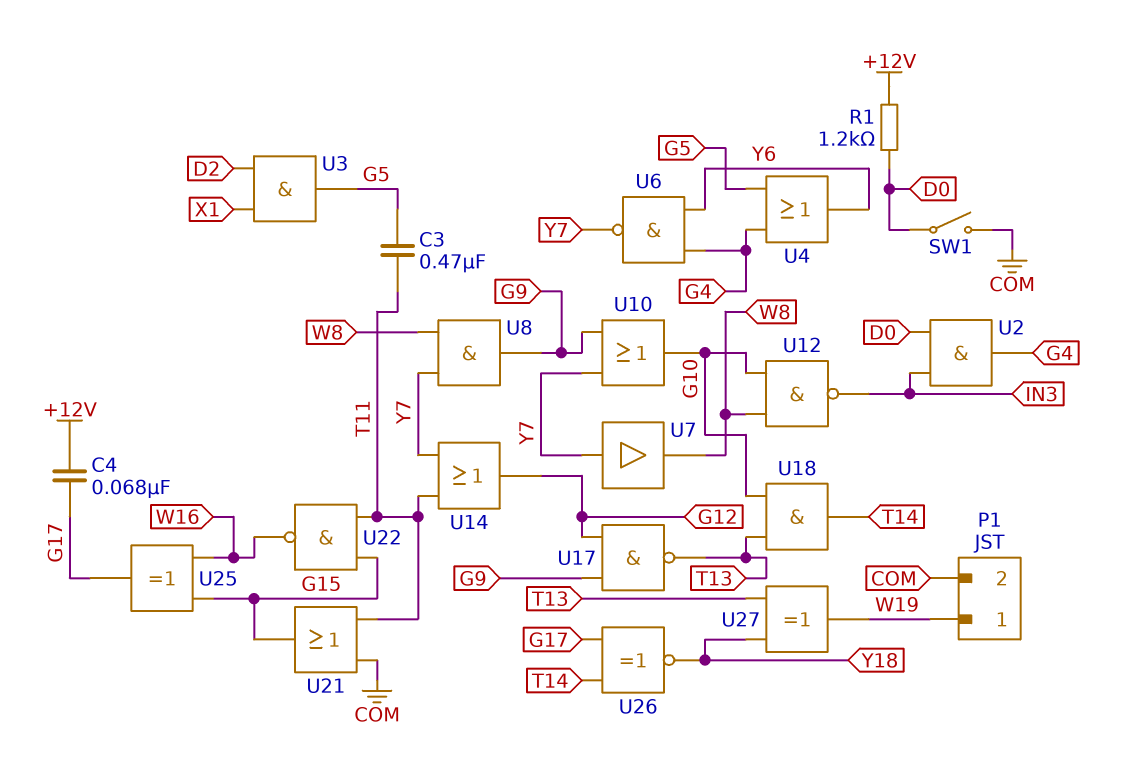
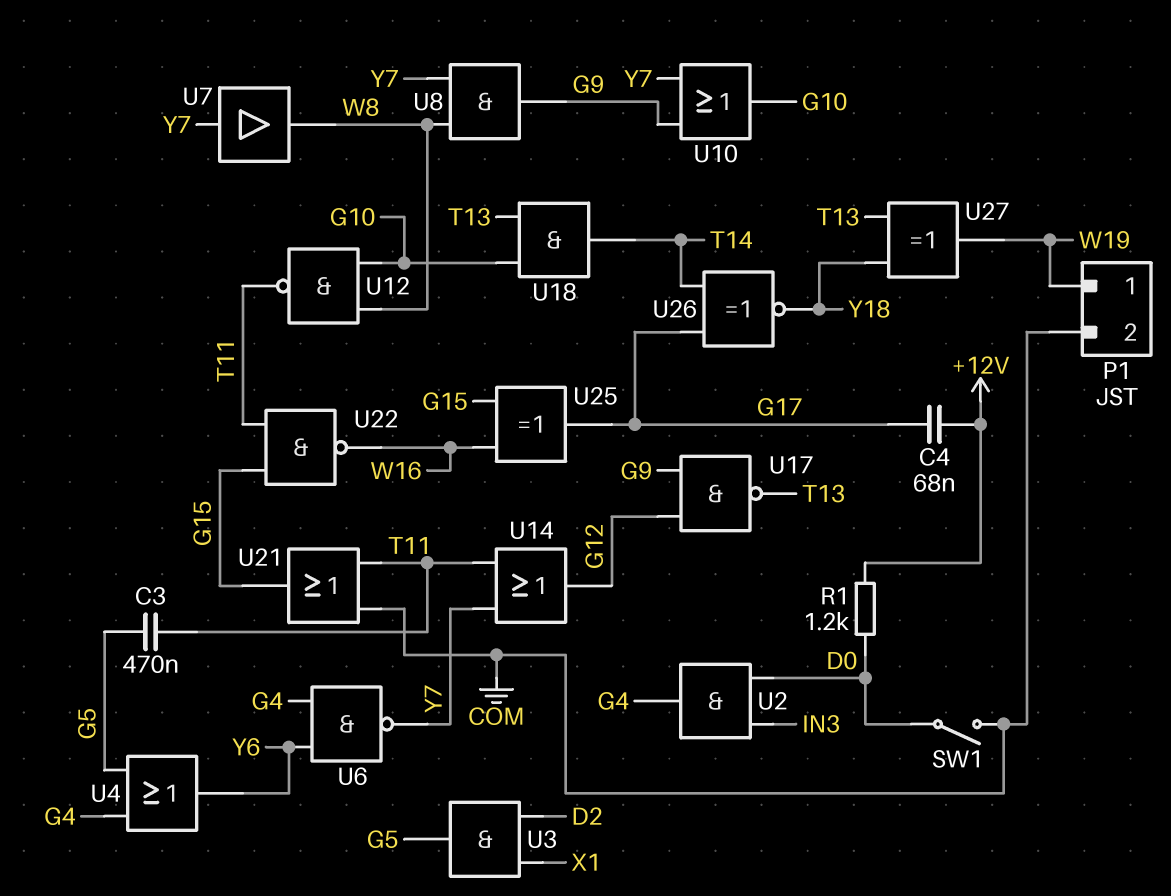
U12: NAND (in G10, in W8, out IN3) -> NAND (in G10, in W8, out T11)

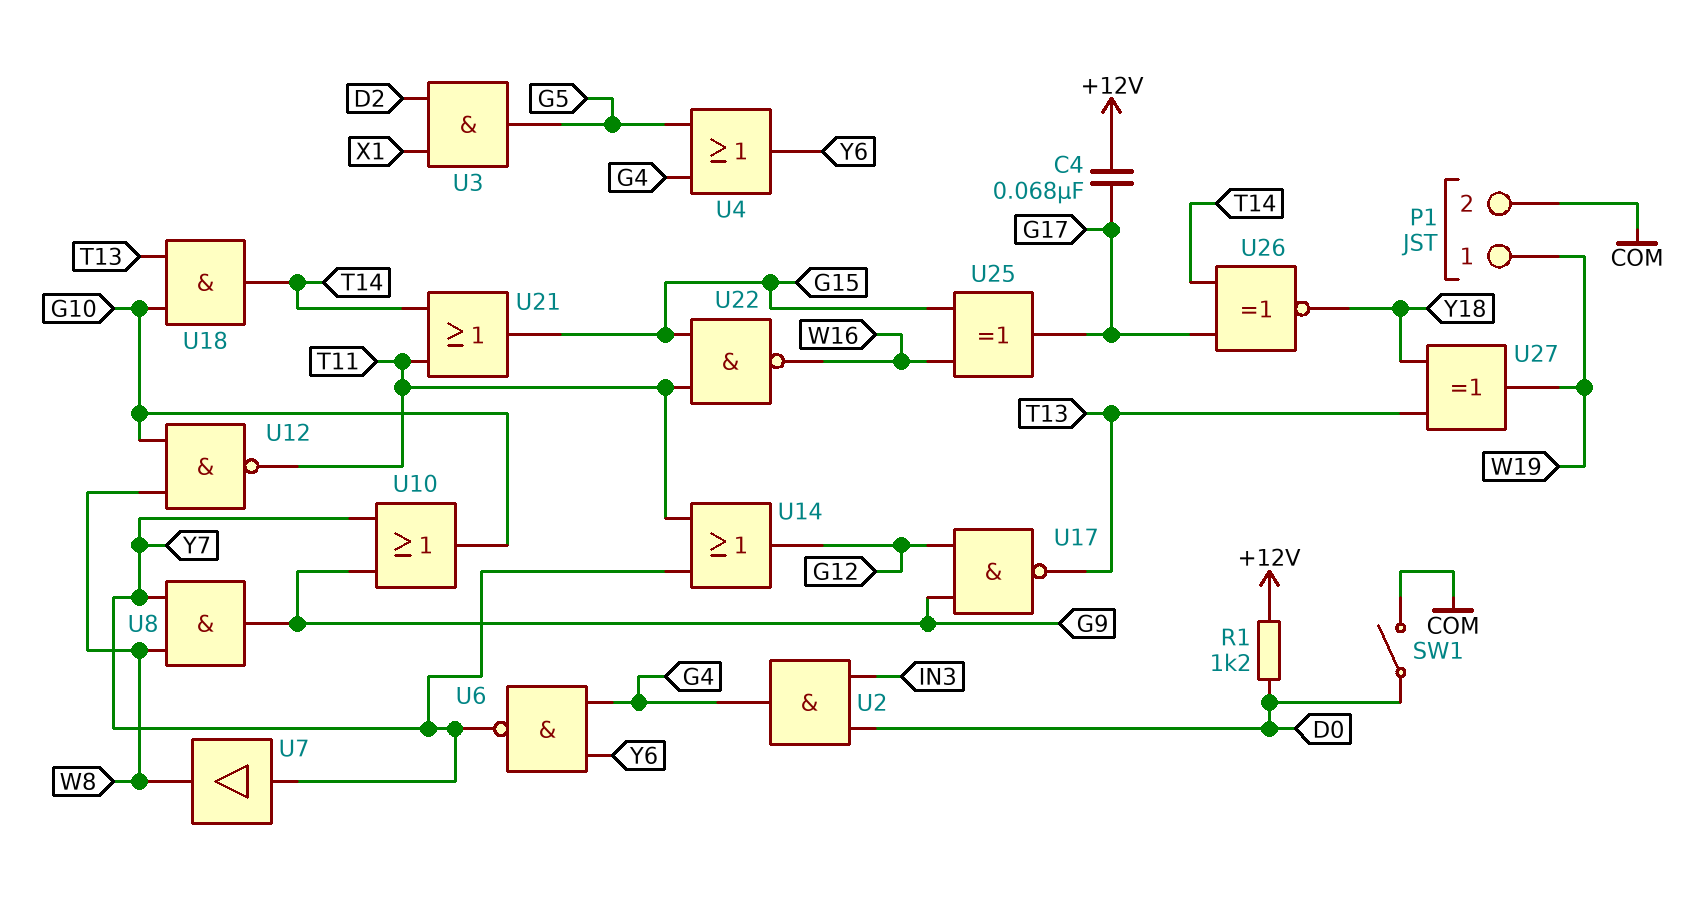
C3: 470nF (G5, T11) -> none
U21: OR (in COM, in T11, out G15) -> OR (in T11, in T14, out G15)

